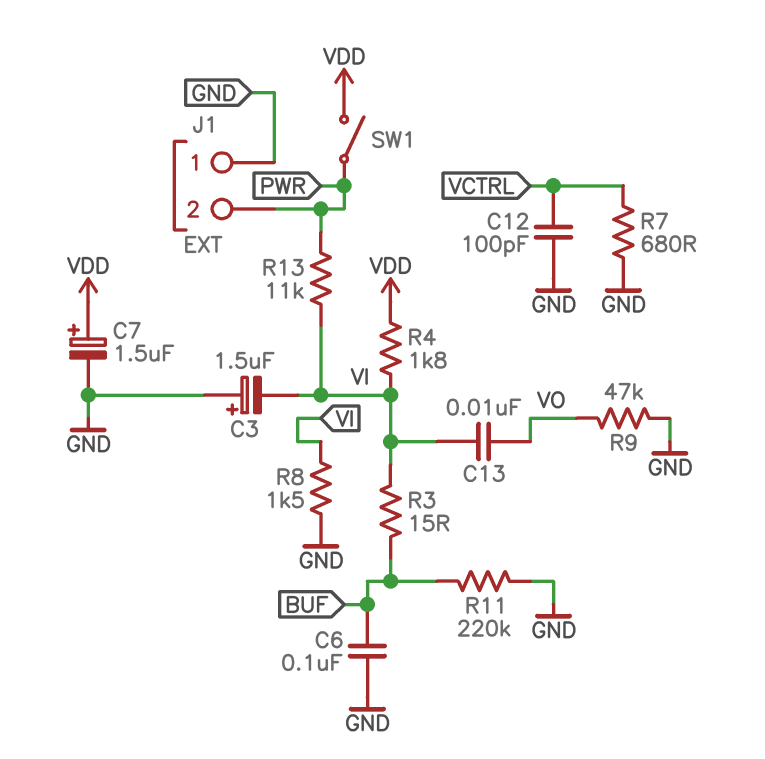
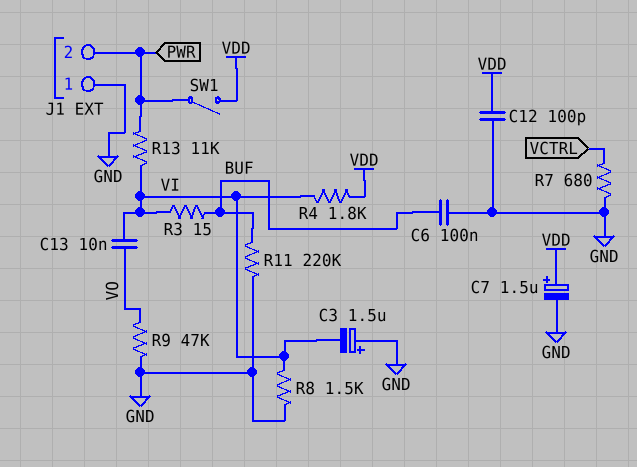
C12: 100pF (GND, VCTRL) -> 100pF (GND, VDD)

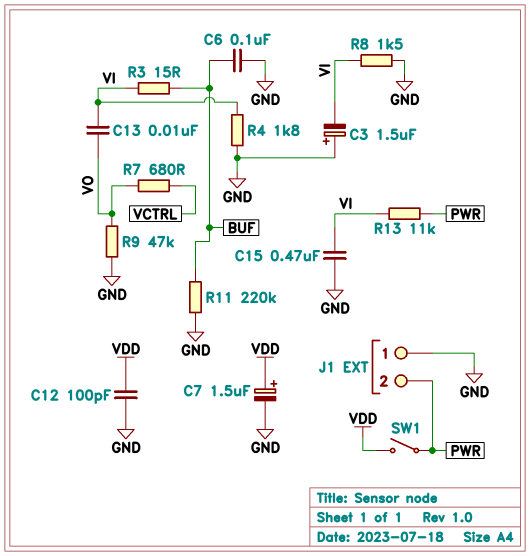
C15: none -> 470nF (GND, VI)
R4: 1.8k (VDD, VI) -> 1.8k (GND, VI)
R7: 680 (GND, VCTRL) -> 680 (VCTRL, VO)

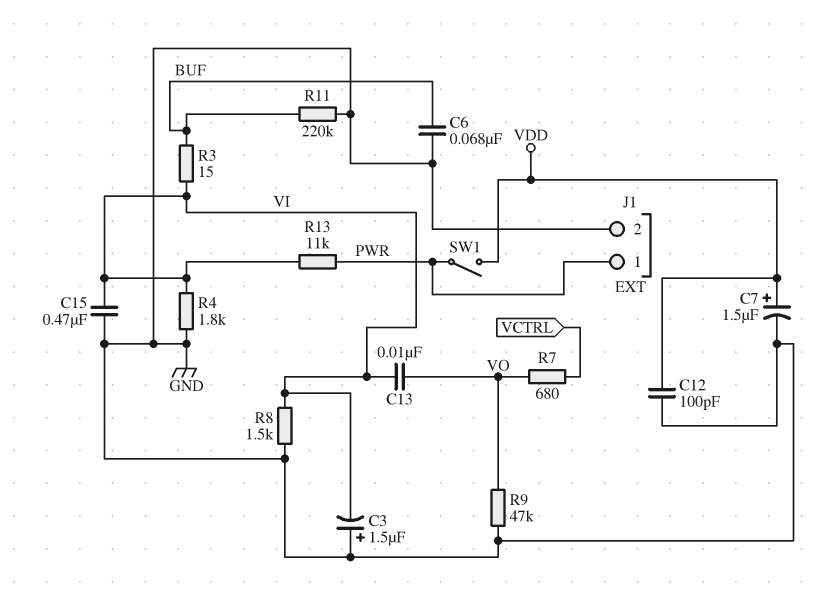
C6: 100nF (BUF, GND) -> 68nF (BUF, GND)
J1 pin 1: GND -> PWR
J1 pin 2: PWR -> GND

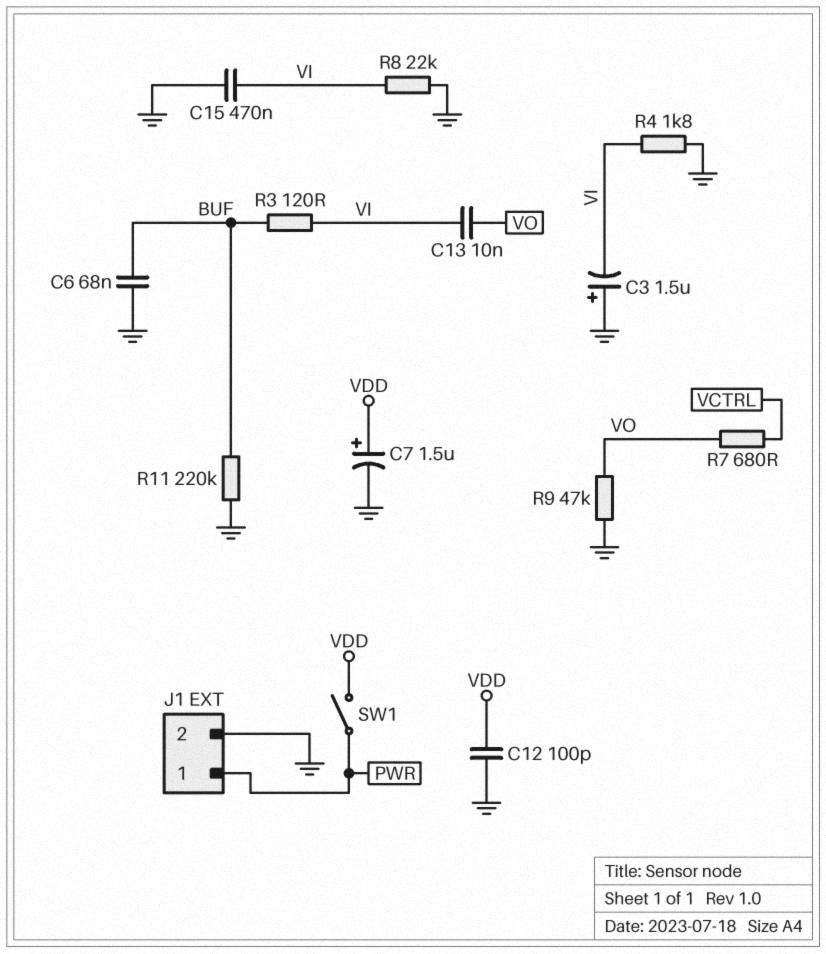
R3: 15 (BUF, VI) -> 120 (BUF, VI)
R8: 1.5k (GND, VI) -> 22k (GND, VI)
R13: 11k (PWR, VI) -> none

